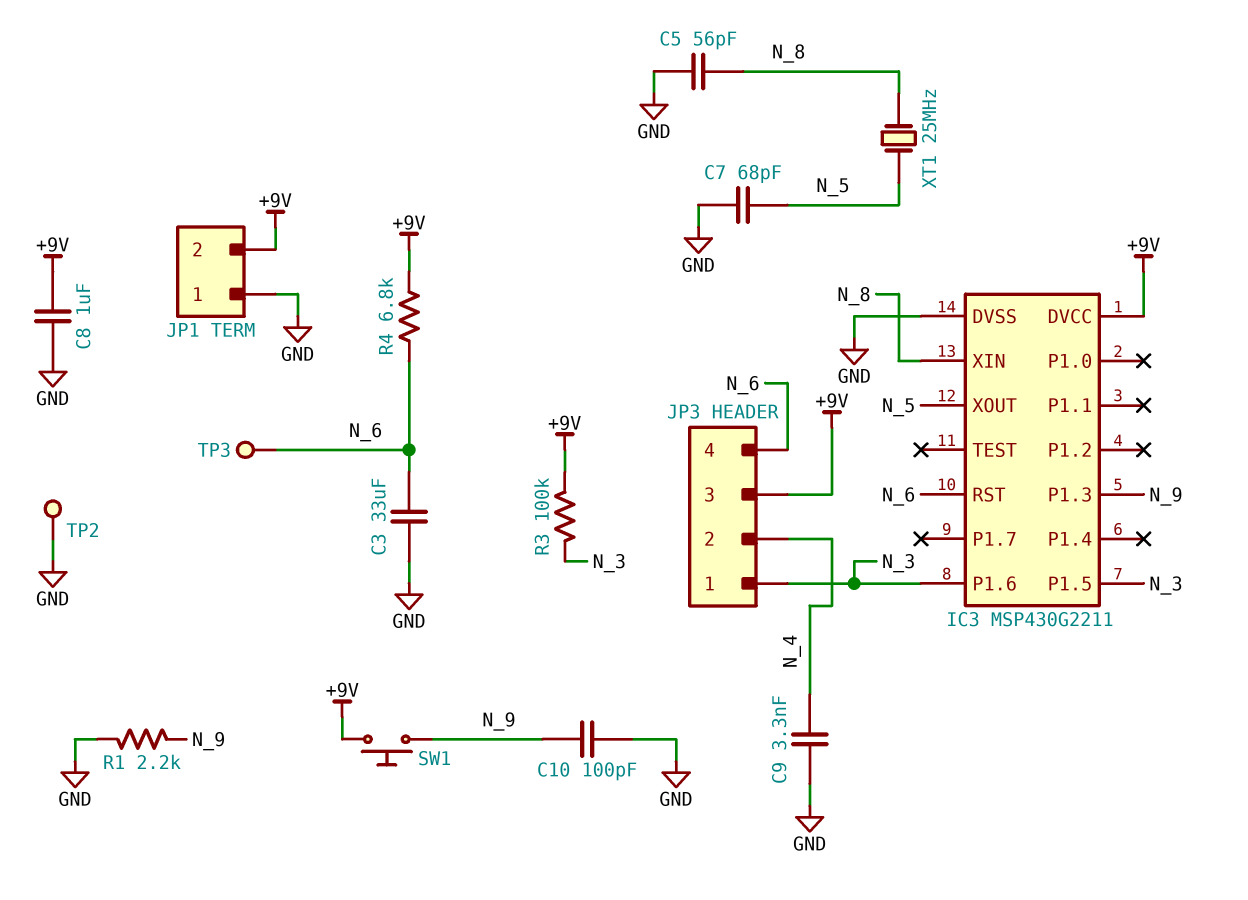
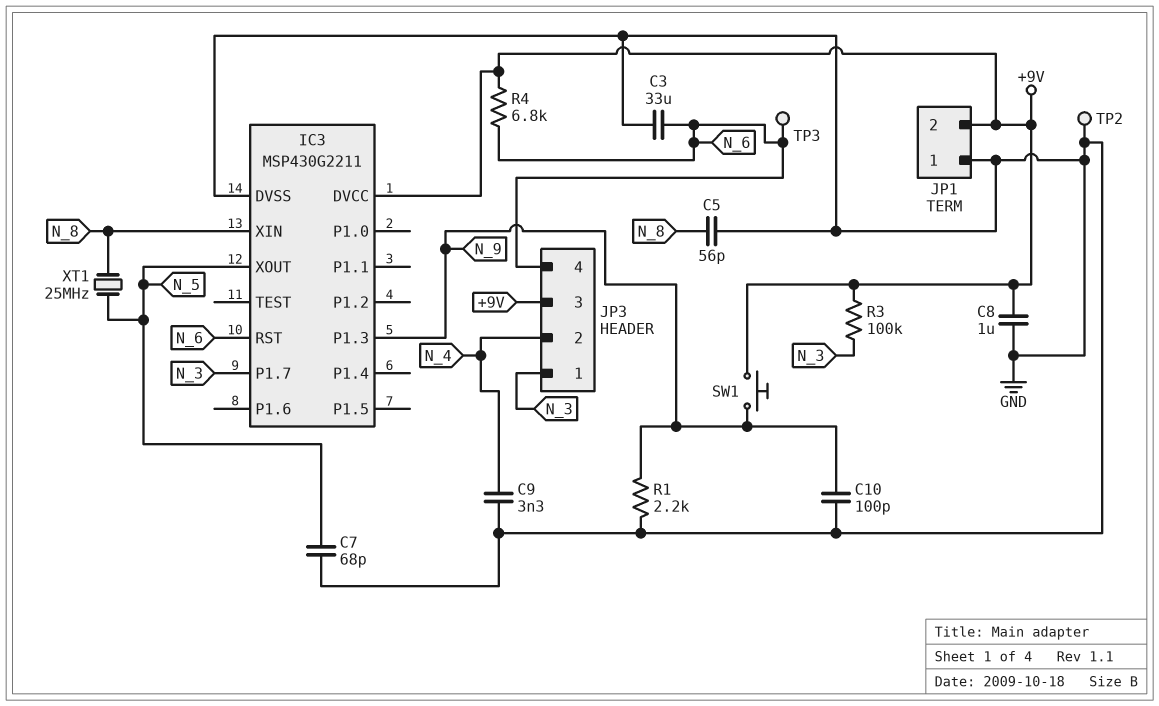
IC3 pin P1.5: N_3 -> none
IC3 pin P1.6: N_3 -> none
IC3 pin P1.7: none -> N_3

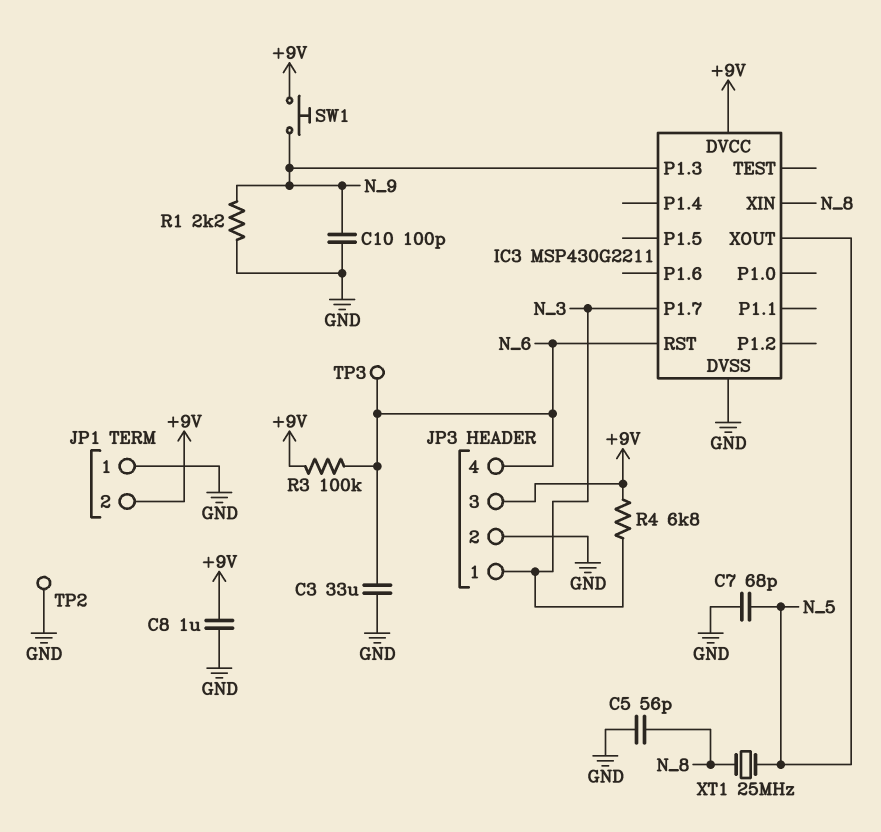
C9: 3.3nF (GND, N_4) -> none
JP3 pin 2: N_4 -> GND
R3: 100k (+9V, N_3) -> 100k (+9V, N_6)
R4: 6.8k (+9V, N_6) -> 6.8k (+9V, N_3)

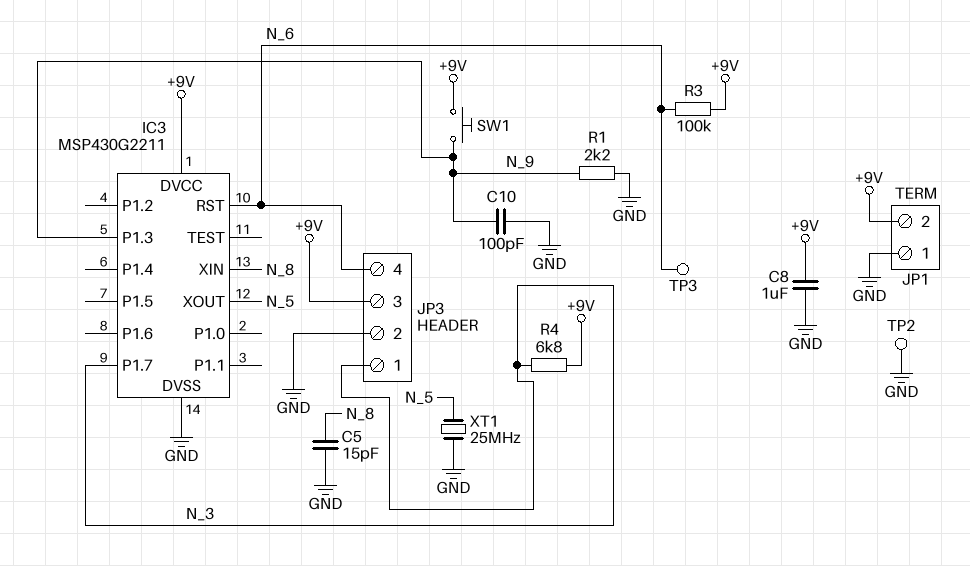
C3: 33uF (GND, N_6) -> none
C5: 56pF (GND, N_8) -> 15pF (GND, N_8)
C7: 68pF (GND, N_5) -> none
XT1: 25MHz (N_5, N_8) -> 25MHz (GND, N_5)

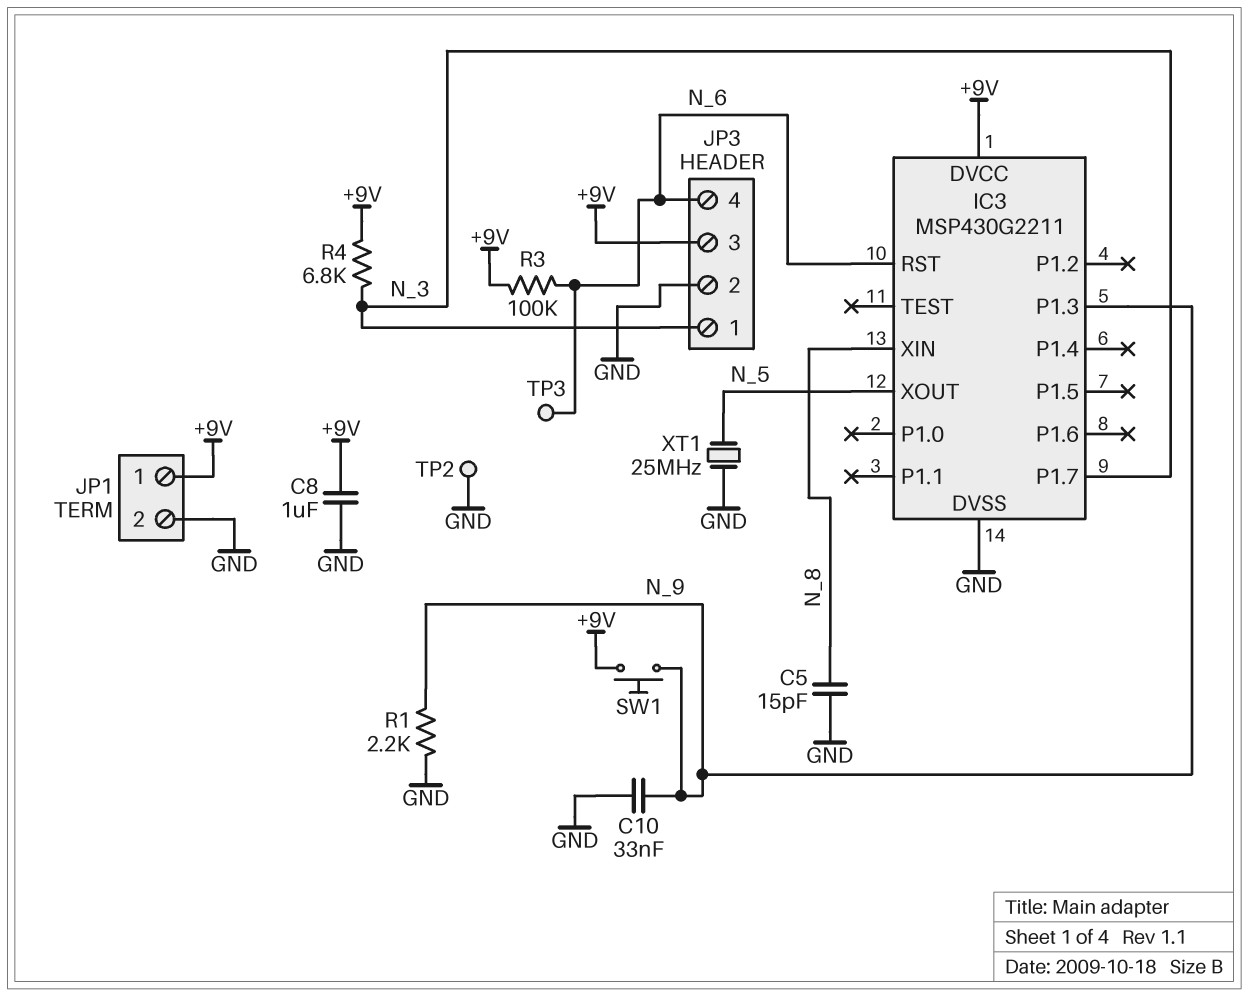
C10: 100pF (GND, N_9) -> 33nF (GND, N_9)
JP1 pin 1: GND -> +9V
JP1 pin 2: +9V -> GND

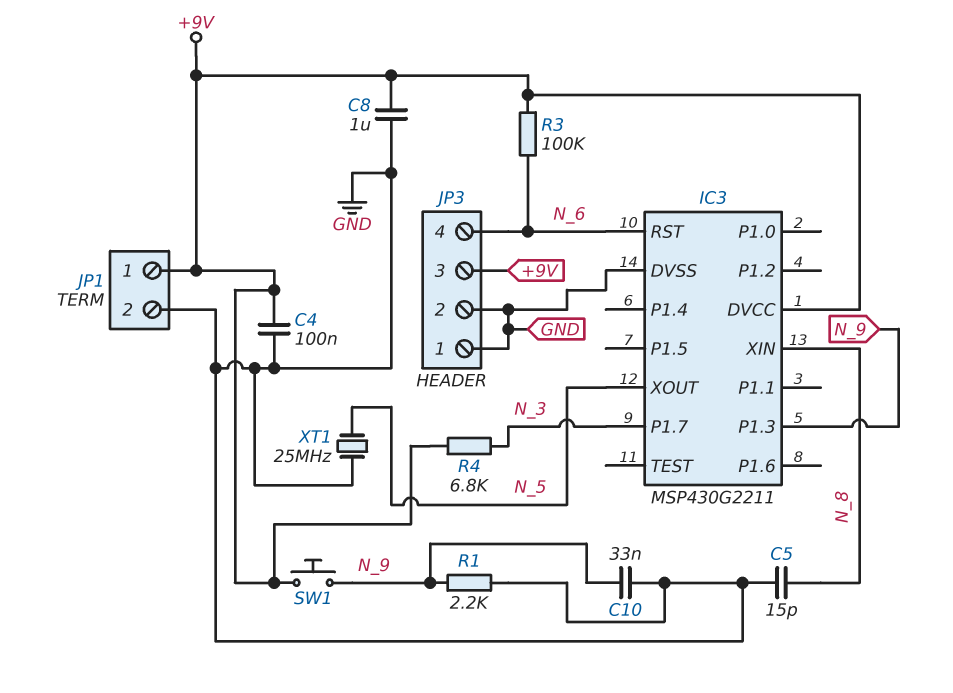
C4: none -> 100nF (+9V, GND)
JP3 pin 1: N_3 -> GND
TP2: test point (GND) -> none
TP3: test point (N_6) -> none

